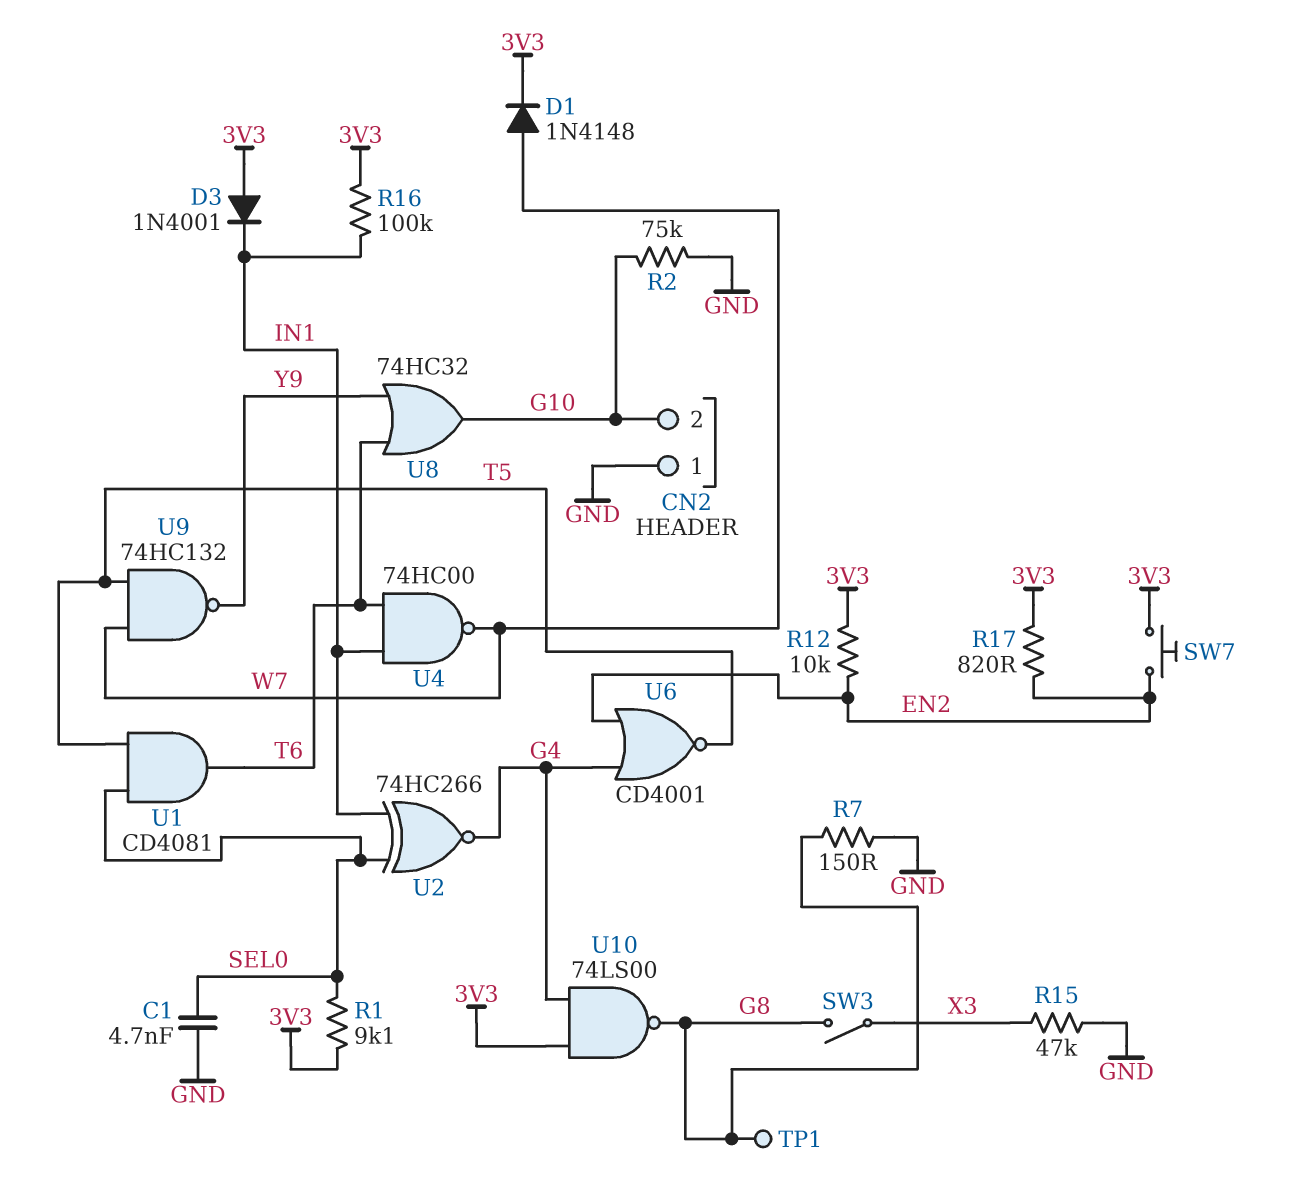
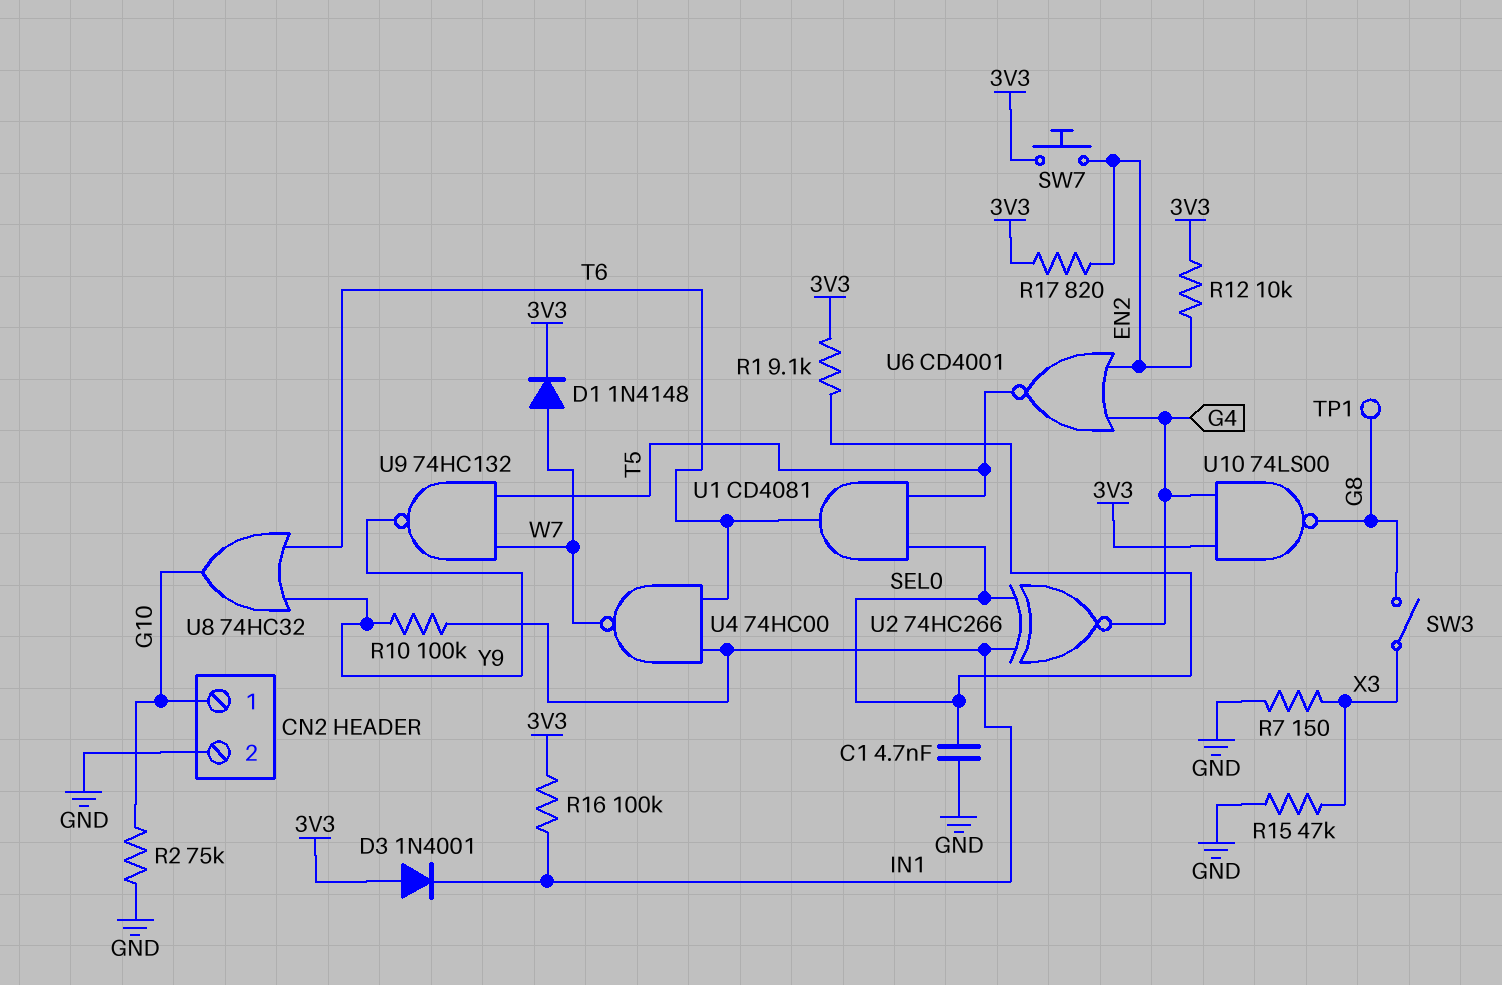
CN2 pin 1: GND -> G10
CN2 pin 2: G10 -> GND
R7: 150 (G8, GND) -> 150 (GND, X3)
R10: none -> 100k (IN1, Y9)

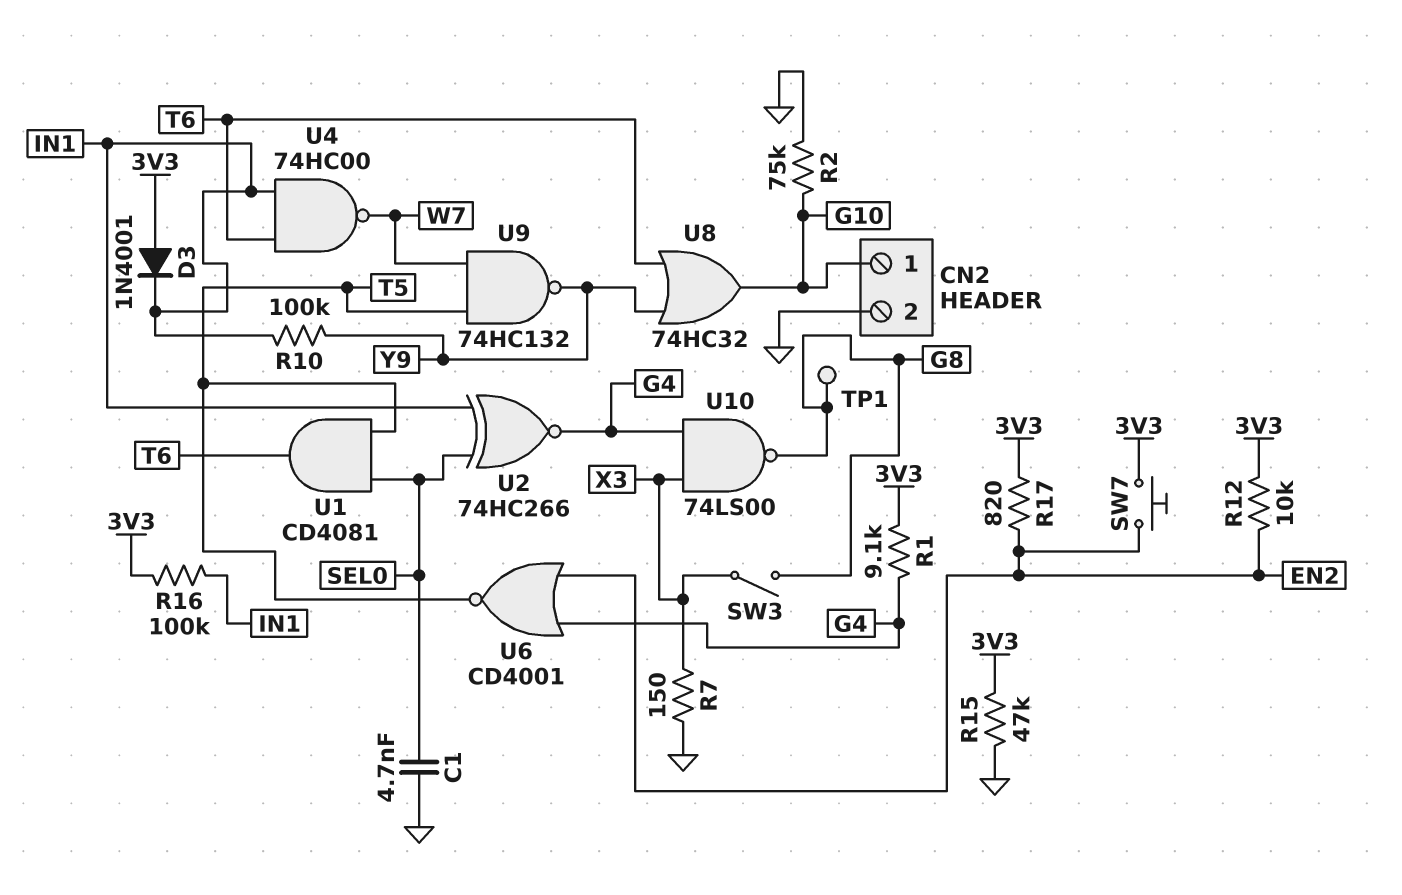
D1: diode 1N4148 (A W7, K 3V3) -> none
R1: 9.1k (3V3, SEL0) -> 9.1k (3V3, G4)
R15: 47k (GND, X3) -> 47k (3V3, GND)
U10: NAND 74LS00 (in 3V3, in G4, out G8) -> NAND 74LS00 (in G4, in X3, out G8)

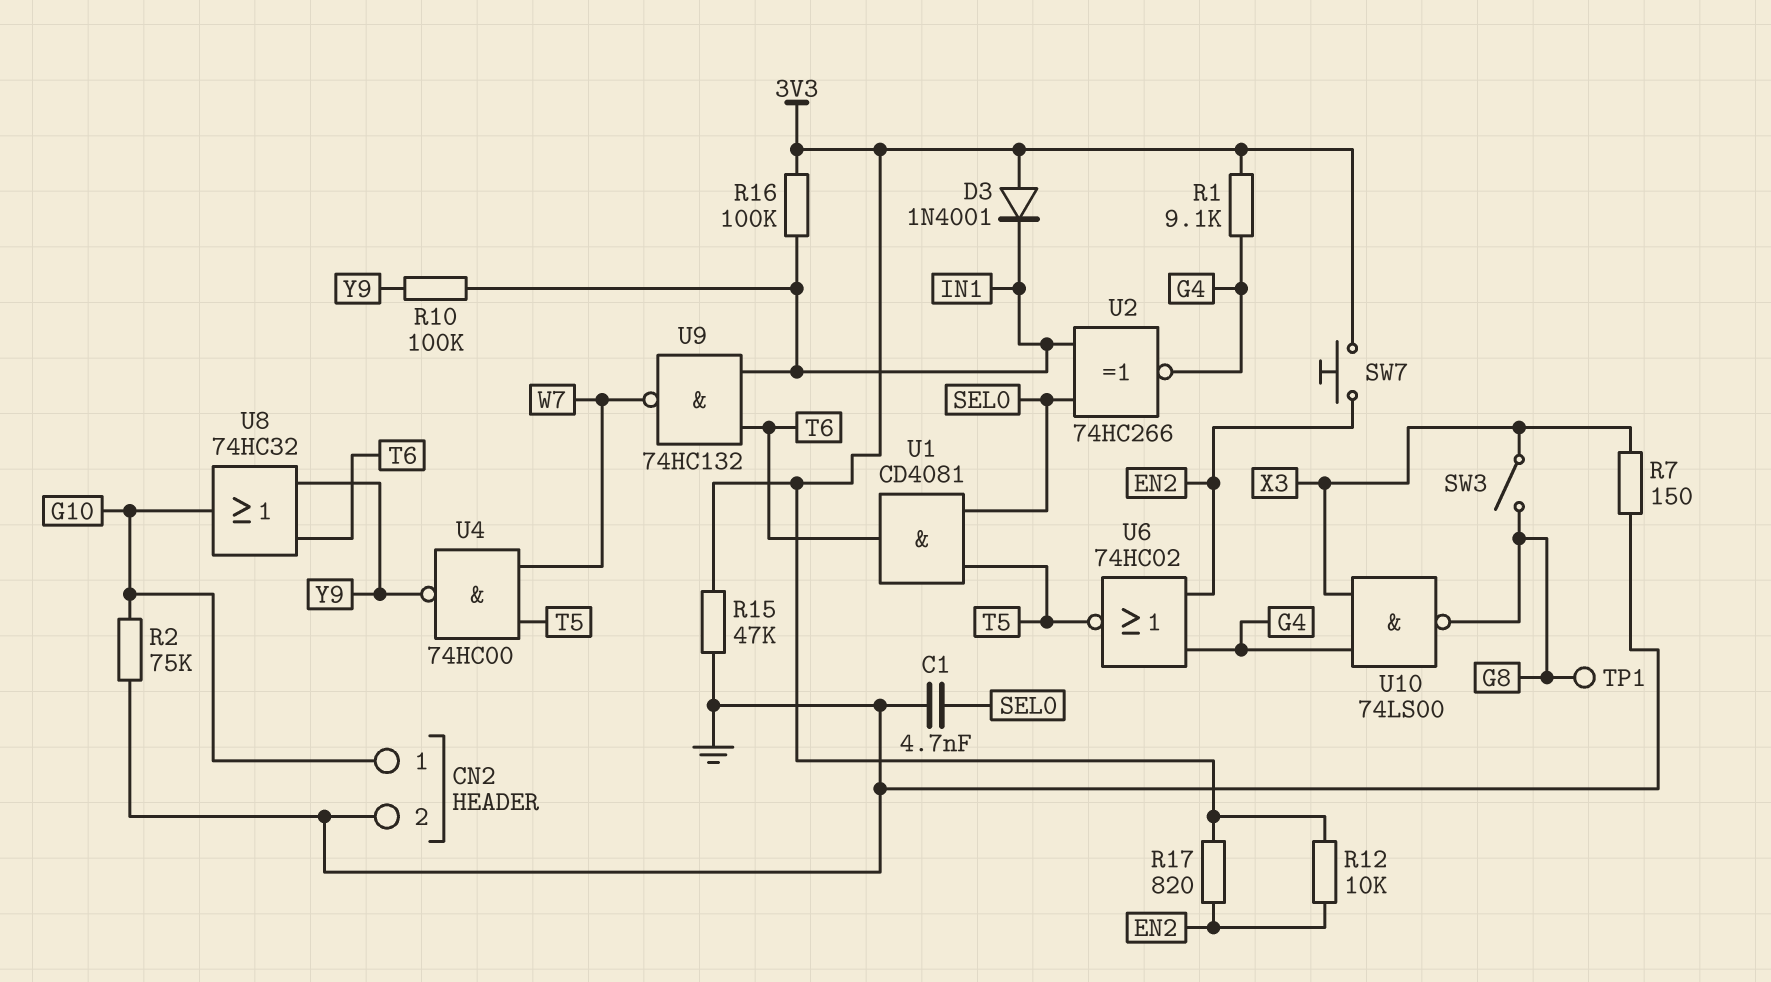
U4: NAND 74HC00 (in IN1, in T6, out W7) -> NAND 74HC00 (in T5, in W7, out Y9)
U6: NOR CD4001 (in EN2, in G4, out T5) -> NOR 74HC02 (in EN2, in G4, out T5)
U9: NAND 74HC132 (in T5, in W7, out Y9) -> NAND 74HC132 (in IN1, in T6, out W7)

